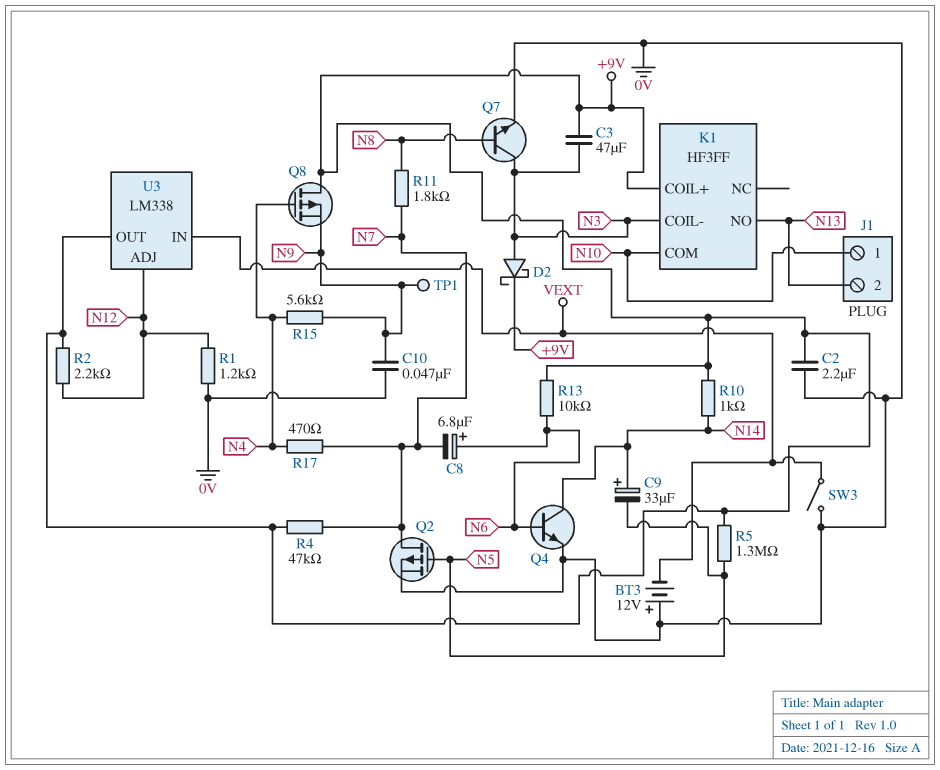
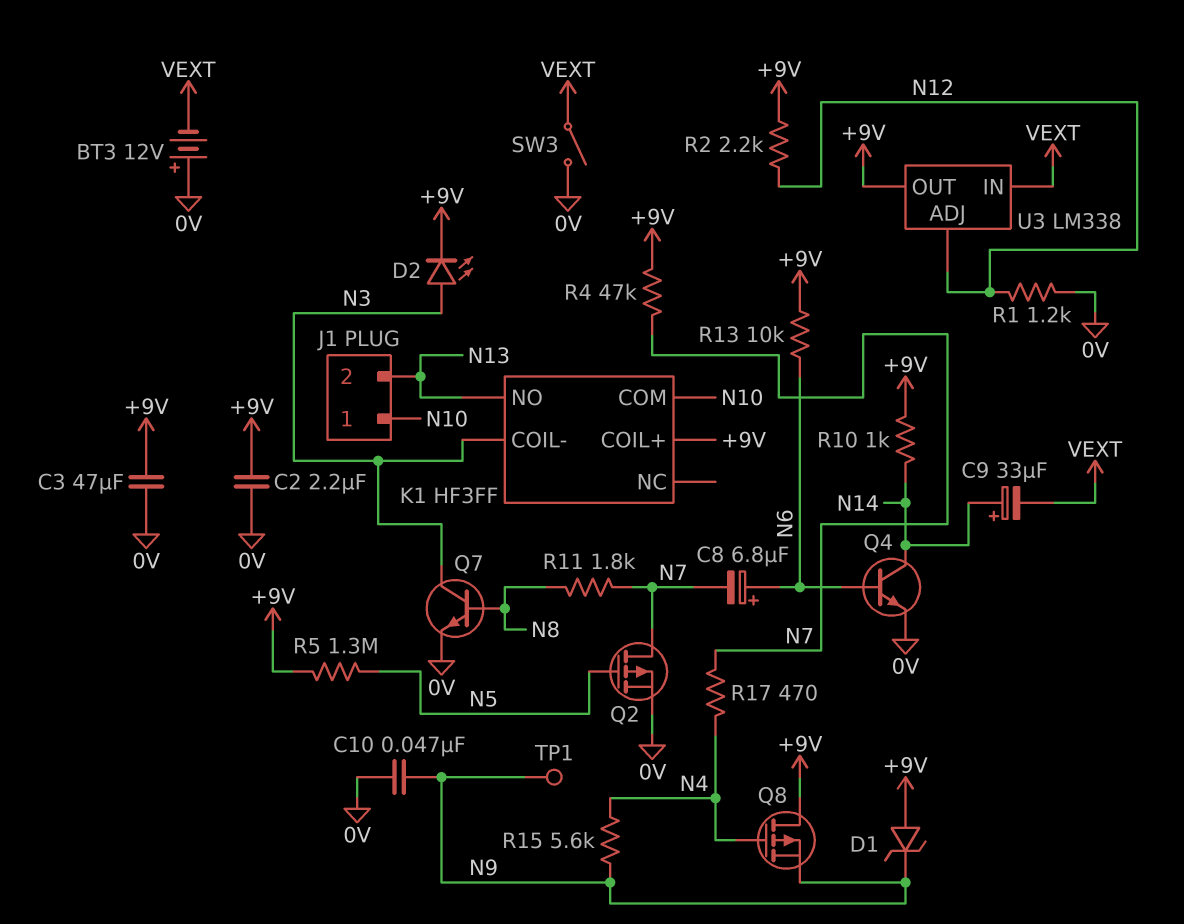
C3: 47uF (+9V, N3) -> 47uF (+9V, 0V)
C9: 33uF (plus N14, minus N5) -> 33uF (plus N14, minus VEXT)
D1: none -> zener (A +9V, K N9)
D2: schottky (A N3, K +9V) -> LED (A N3, K +9V)

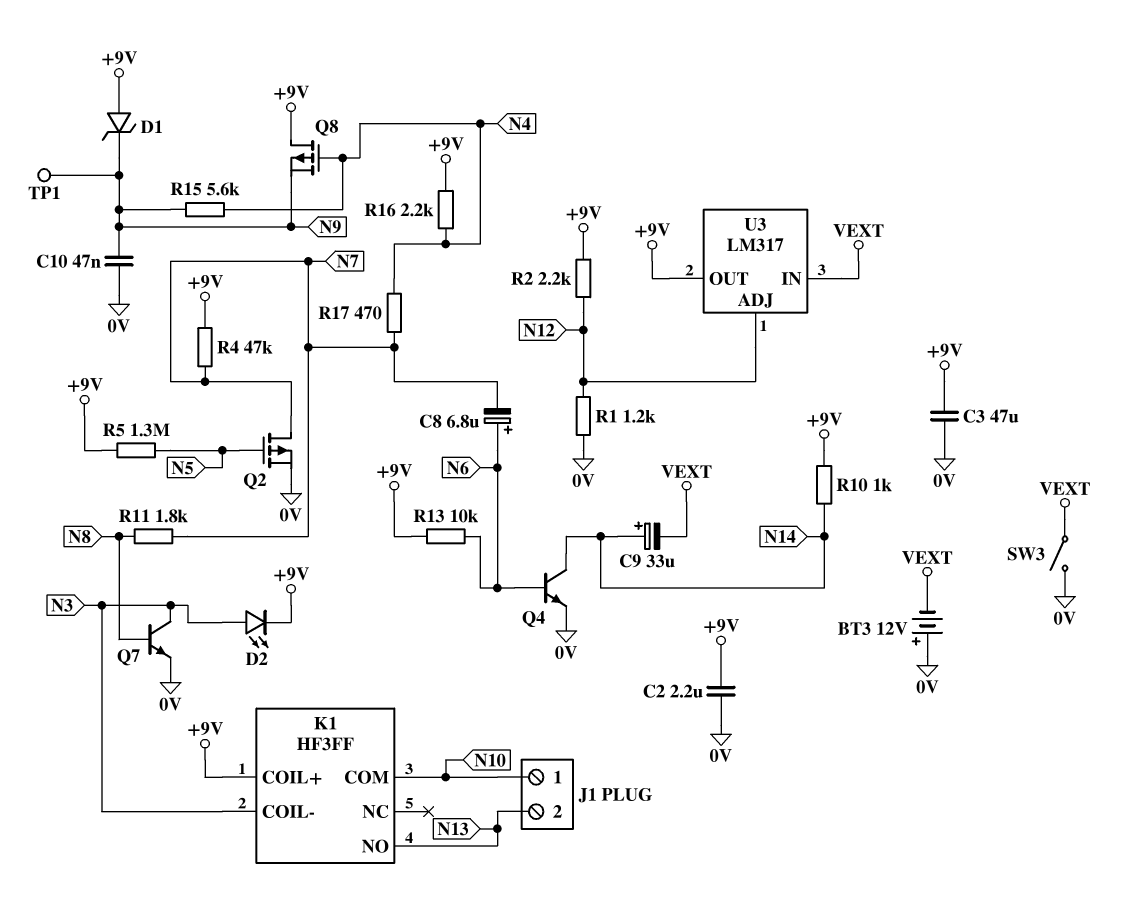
R16: none -> 2.2k (+9V, N4)
U3: LM338 -> LM317

